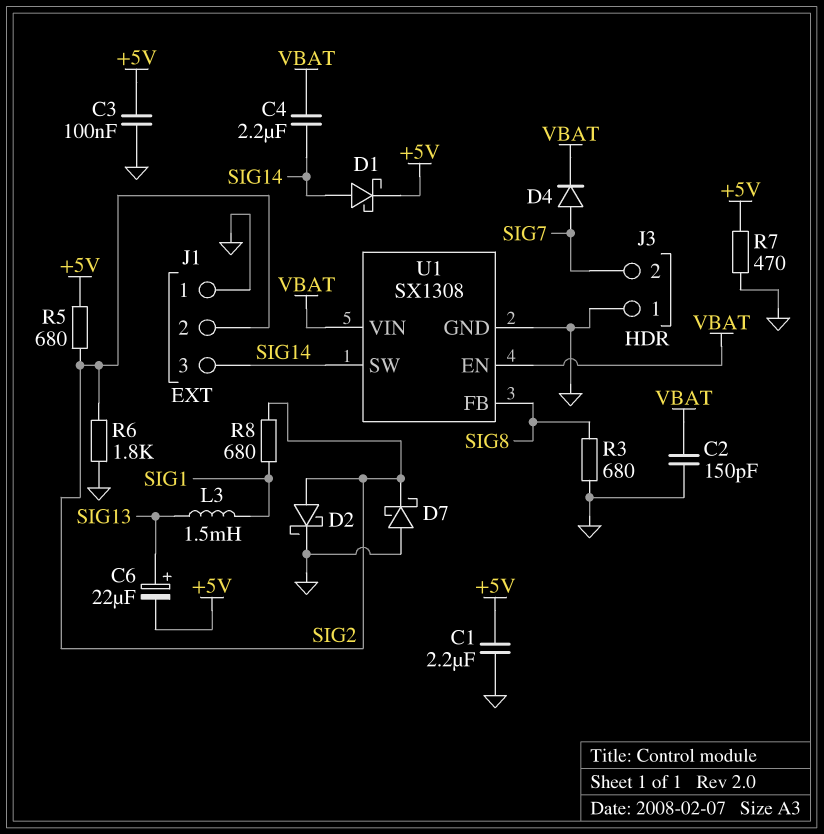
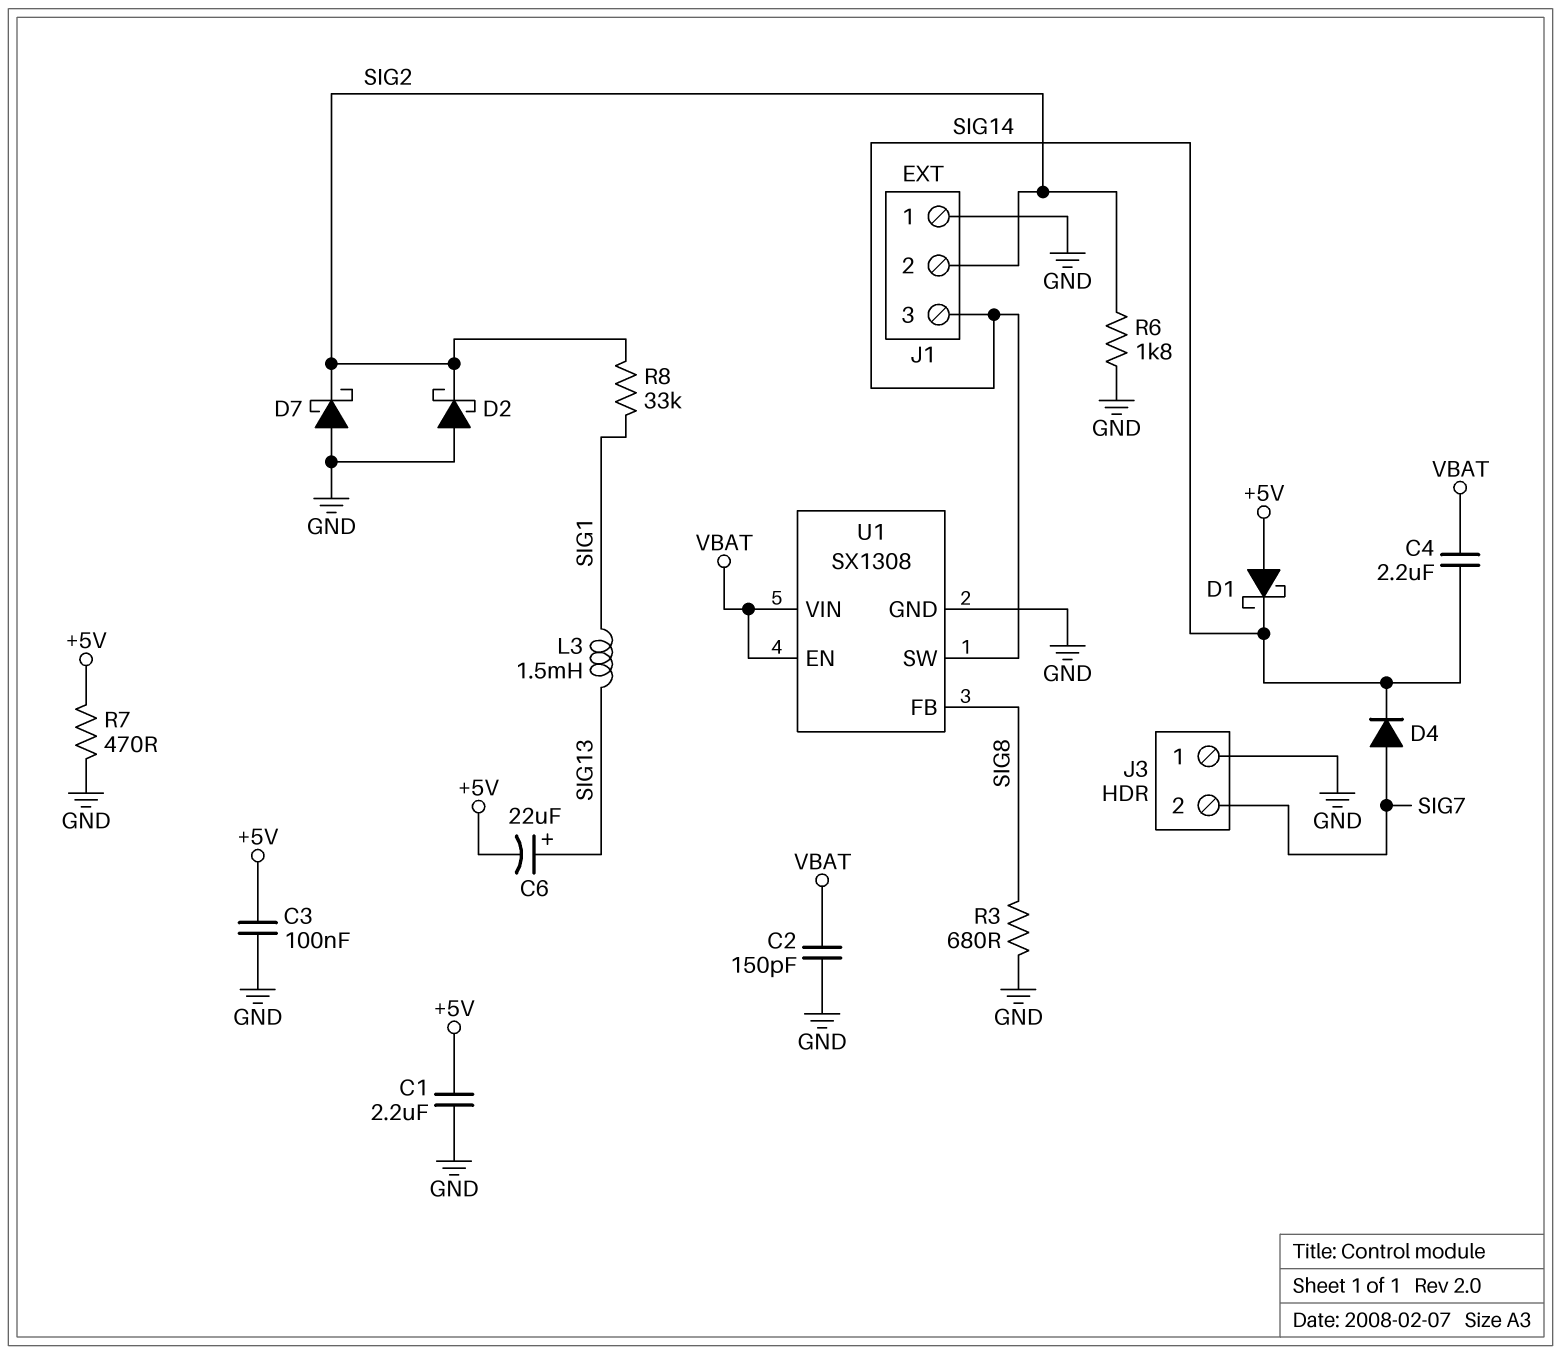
D1: schottky (A SIG14, K +5V) -> schottky (A +5V, K SIG14)
D2: schottky (A SIG2, K GND) -> schottky (A GND, K SIG2)
D4: diode (A SIG7, K VBAT) -> diode (A SIG7, K SIG14)
R5: 680 (+5V, SIG2) -> none
R8: 680 (SIG1, SIG2) -> 33k (SIG1, SIG2)

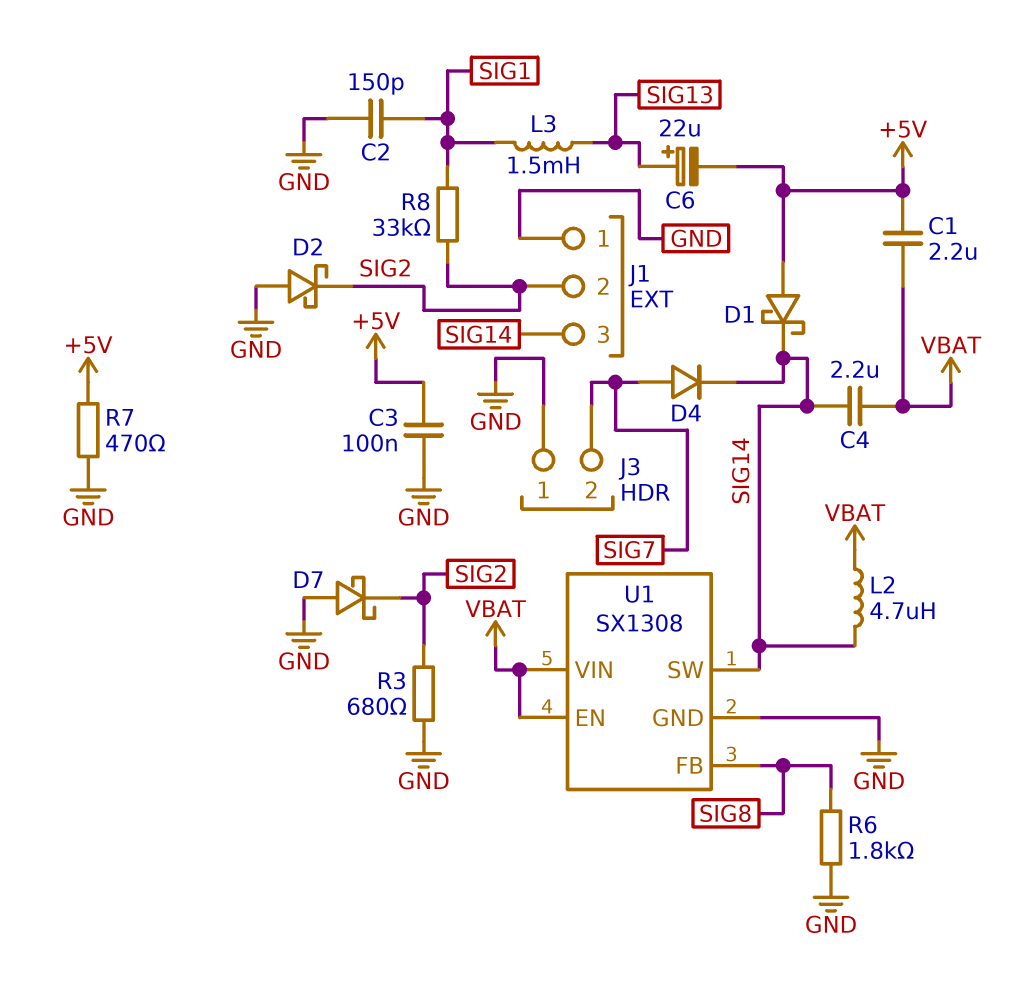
C1: 2.2uF (+5V, GND) -> 2.2uF (+5V, VBAT)
C2: 150pF (GND, VBAT) -> 150pF (GND, SIG1)
L2: none -> 4.7uH (SIG14, VBAT)
R3: 680 (GND, SIG8) -> 680 (GND, SIG2)
R6: 1.8k (GND, SIG2) -> 1.8k (GND, SIG8)

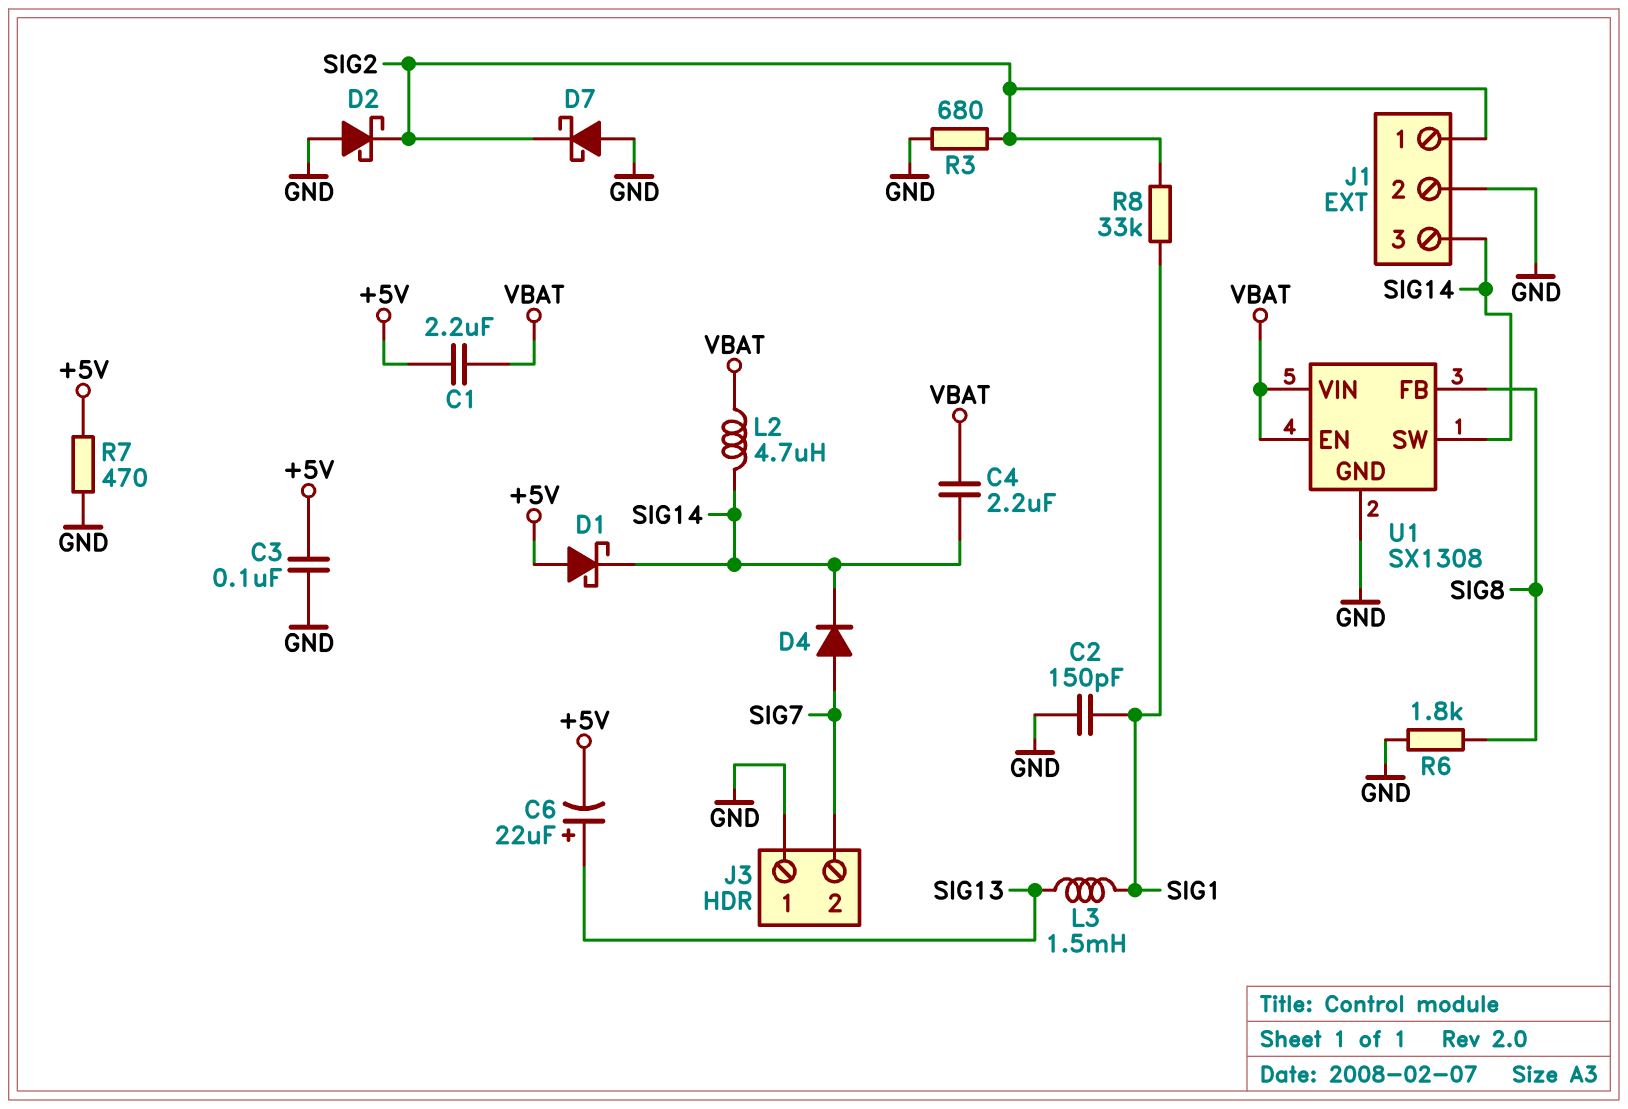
J1 pin 1: GND -> SIG2
J1 pin 2: SIG2 -> GND

